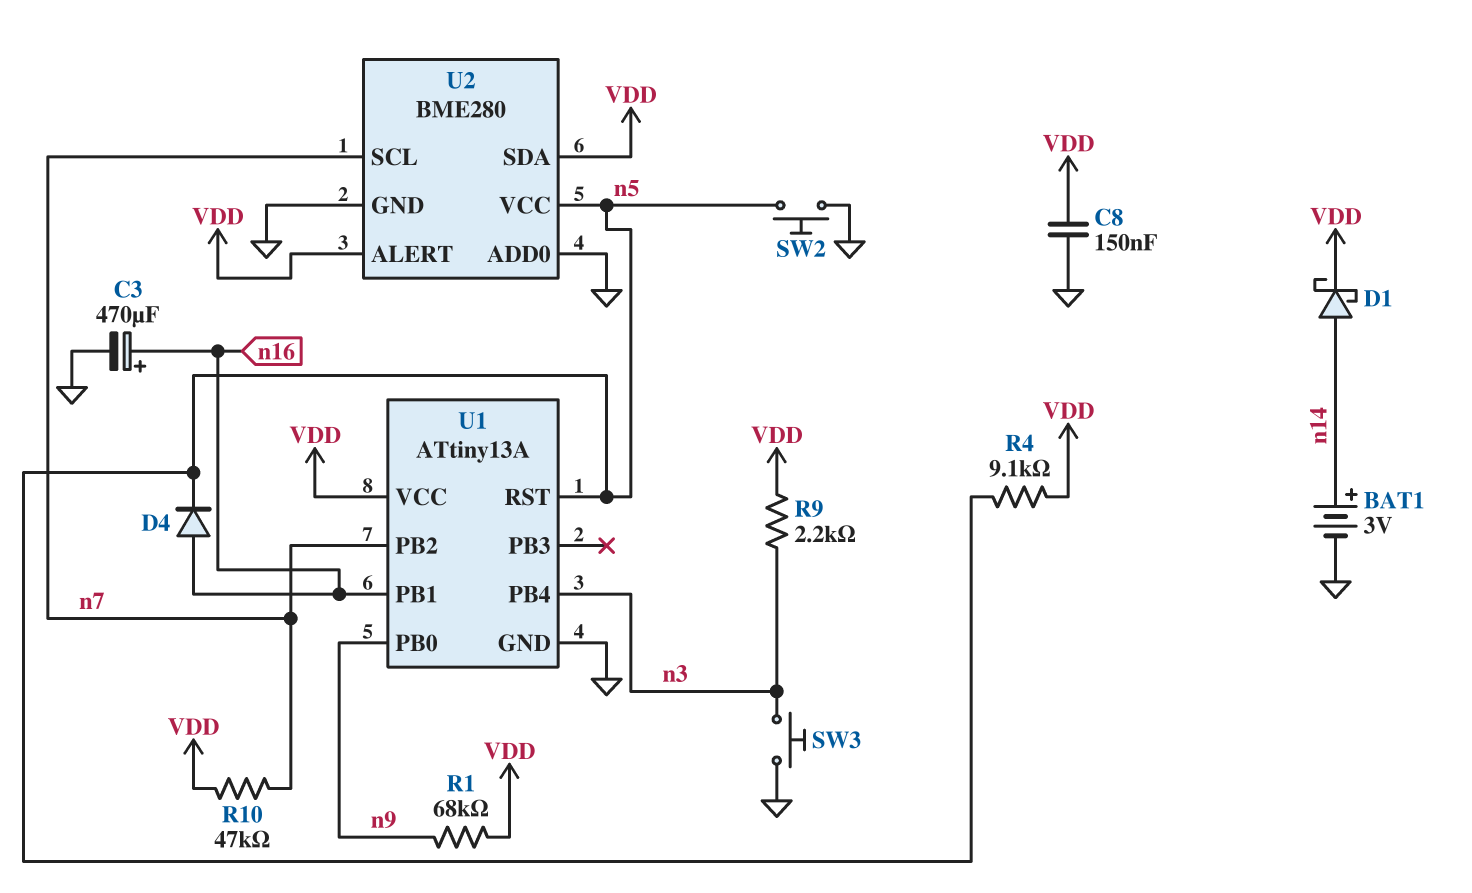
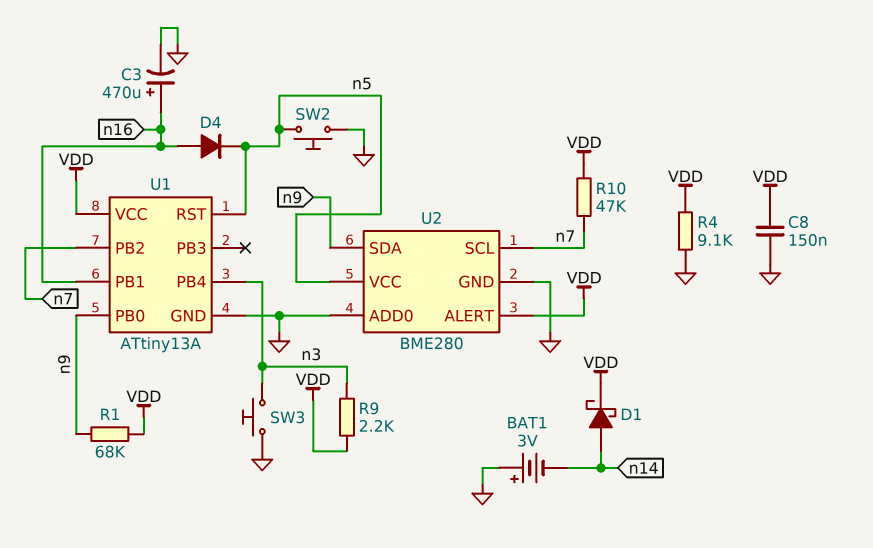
BAT1: 3V (plus n14, minus GND) -> 3V (plus GND, minus n14)
R4: 9.1k (VDD, n5) -> 9.1k (GND, VDD)
U2 pin SDA: VDD -> n9

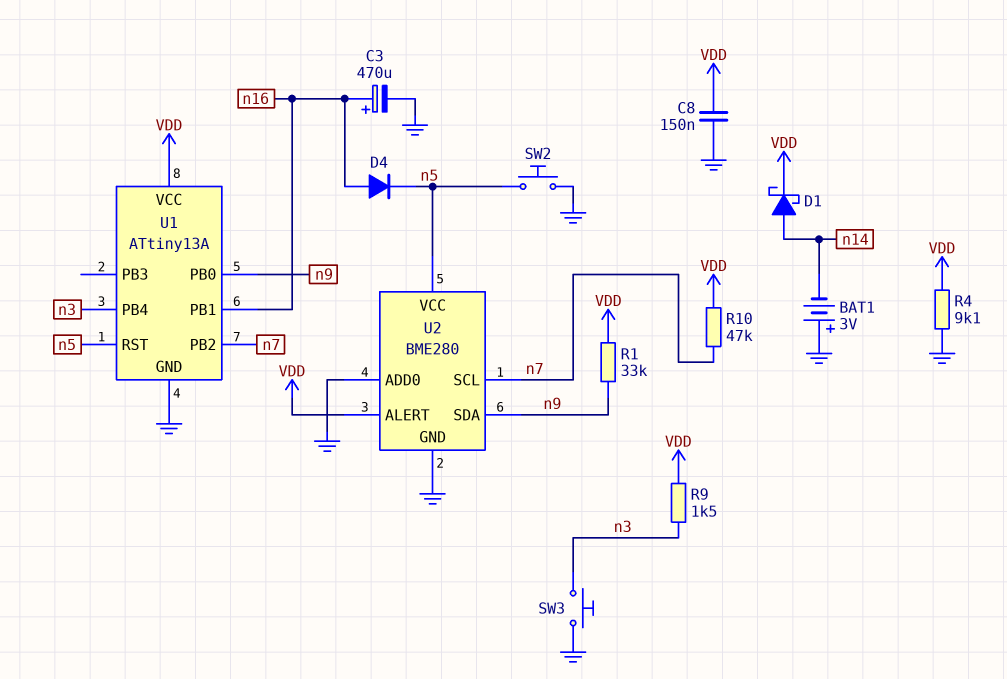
R1: 68k (VDD, n9) -> 33k (VDD, n9)
R9: 2.2k (VDD, n3) -> 1.5k (VDD, n3)

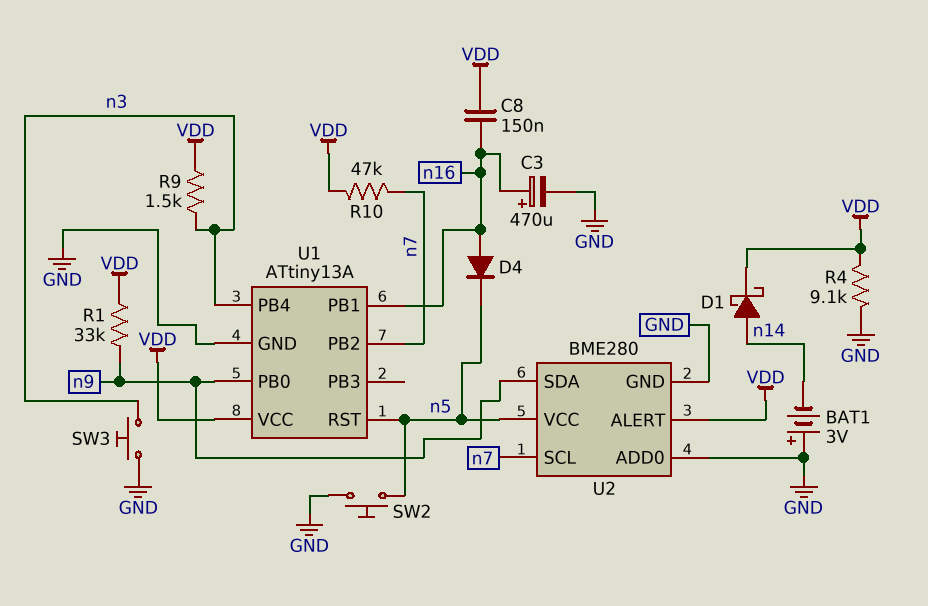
C8: 150nF (GND, VDD) -> 150nF (VDD, n16)

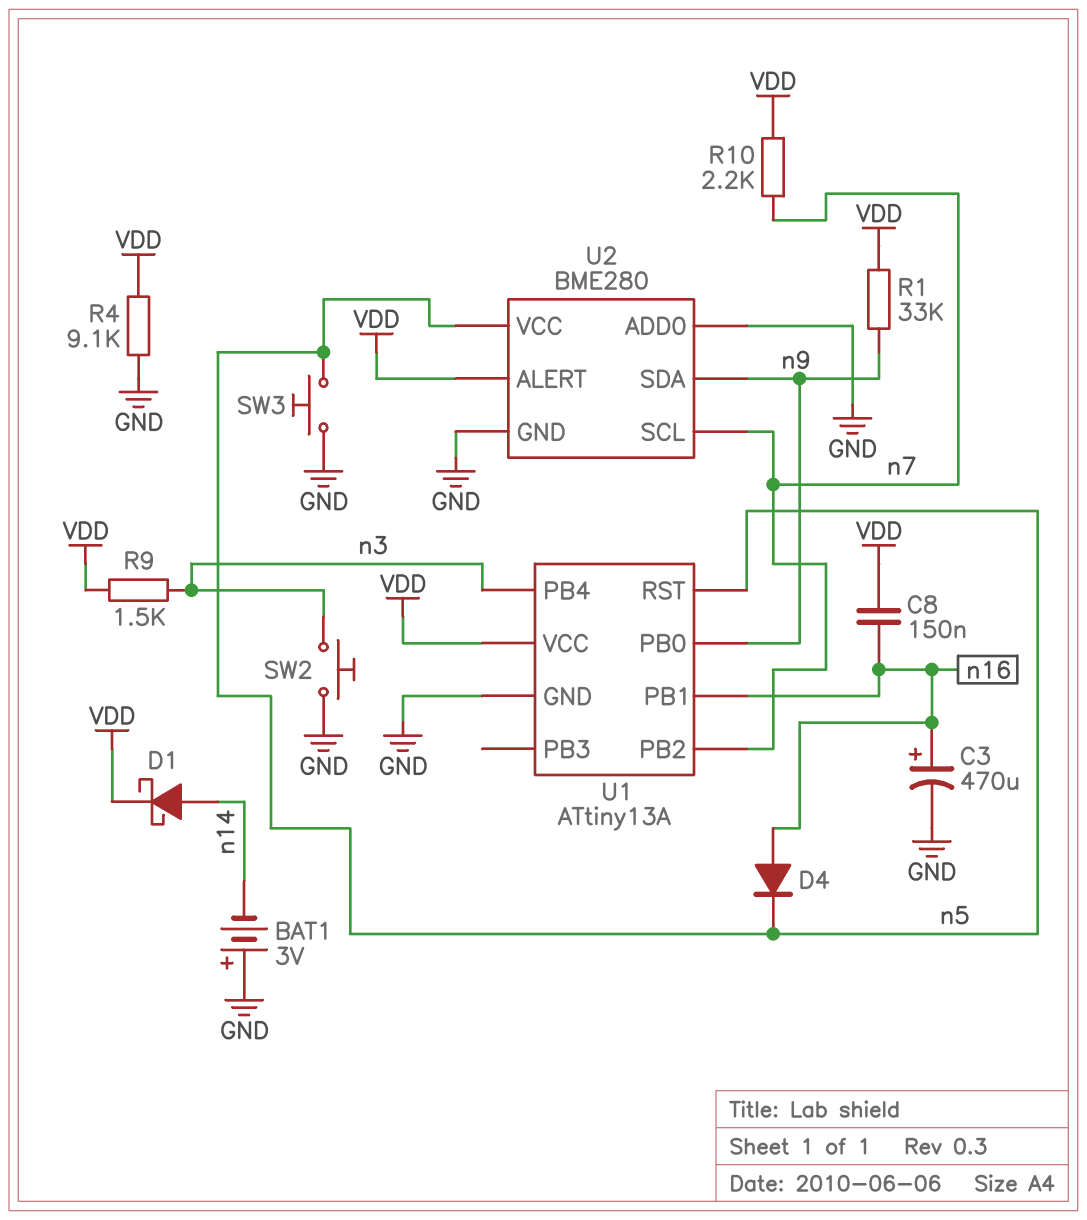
R10: 47k (VDD, n7) -> 2.2k (VDD, n7)
SW2: button (GND, n5) -> button (GND, n3)
SW3: button (GND, n3) -> button (GND, n5)

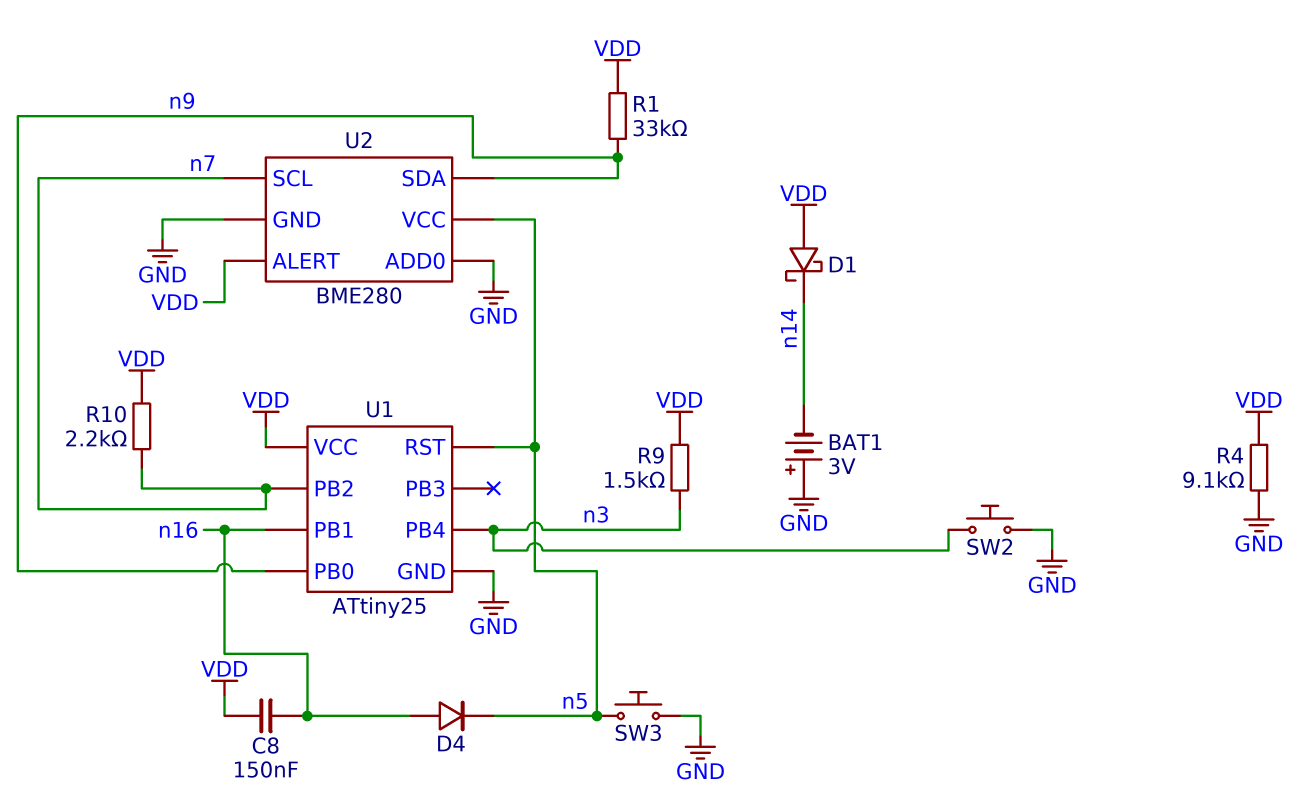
C3: 470uF (plus n16, minus GND) -> none
D1: schottky (A n14, K VDD) -> schottky (A VDD, K n14)
U1: ATtiny13A -> ATtiny25

